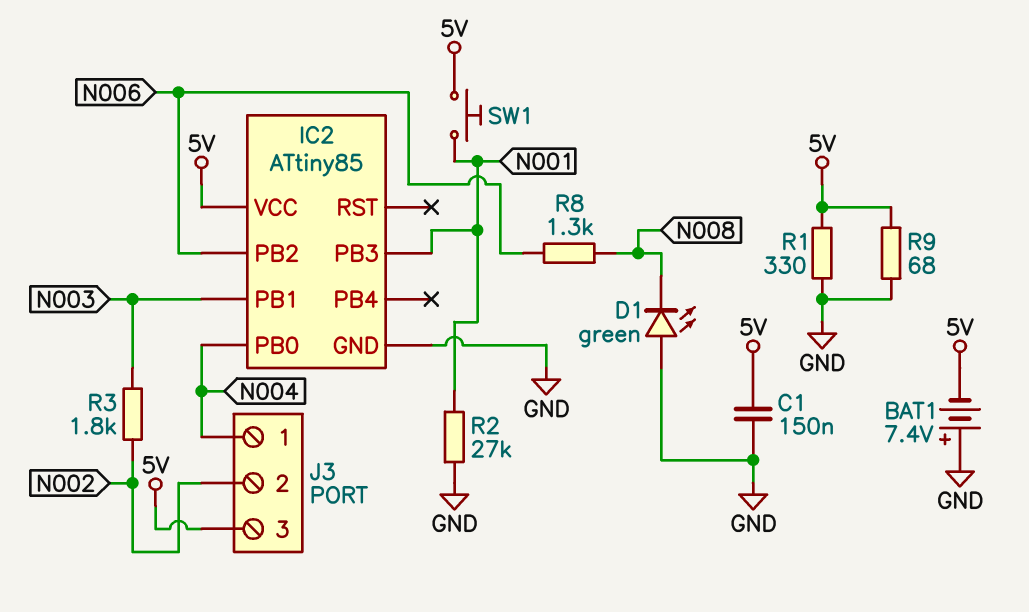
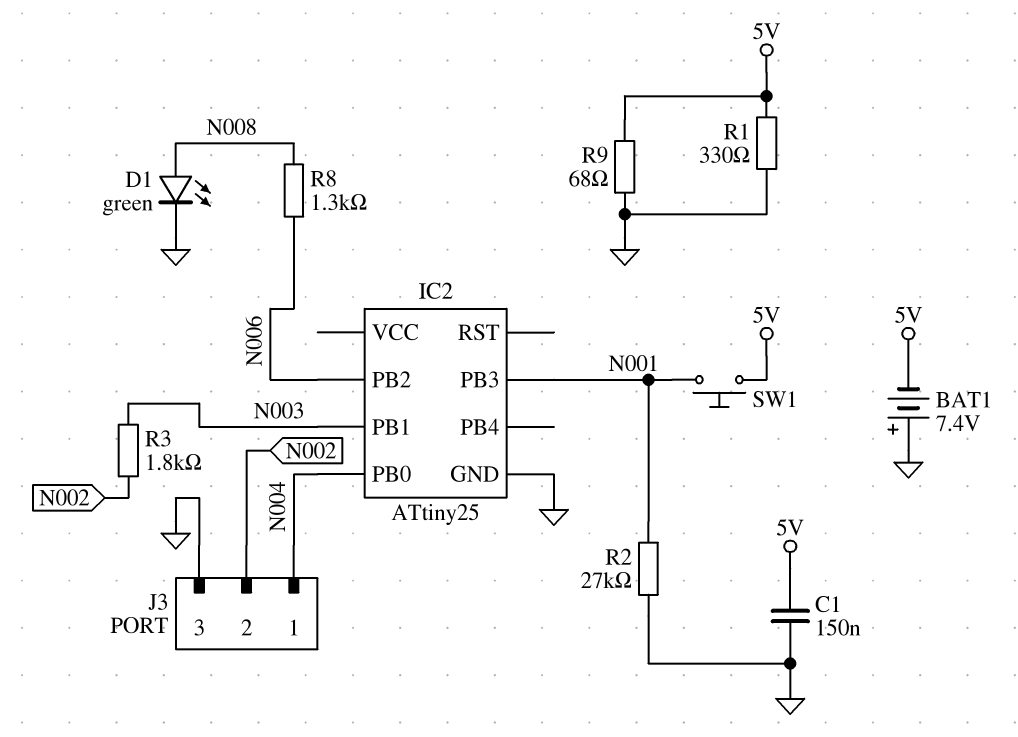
D1: LED green (A GND, K N008) -> LED green (A N008, K GND)
IC2: ATtiny85 -> ATtiny25
IC2 pin VCC: 5V -> none
J3 pin 3: 5V -> GND

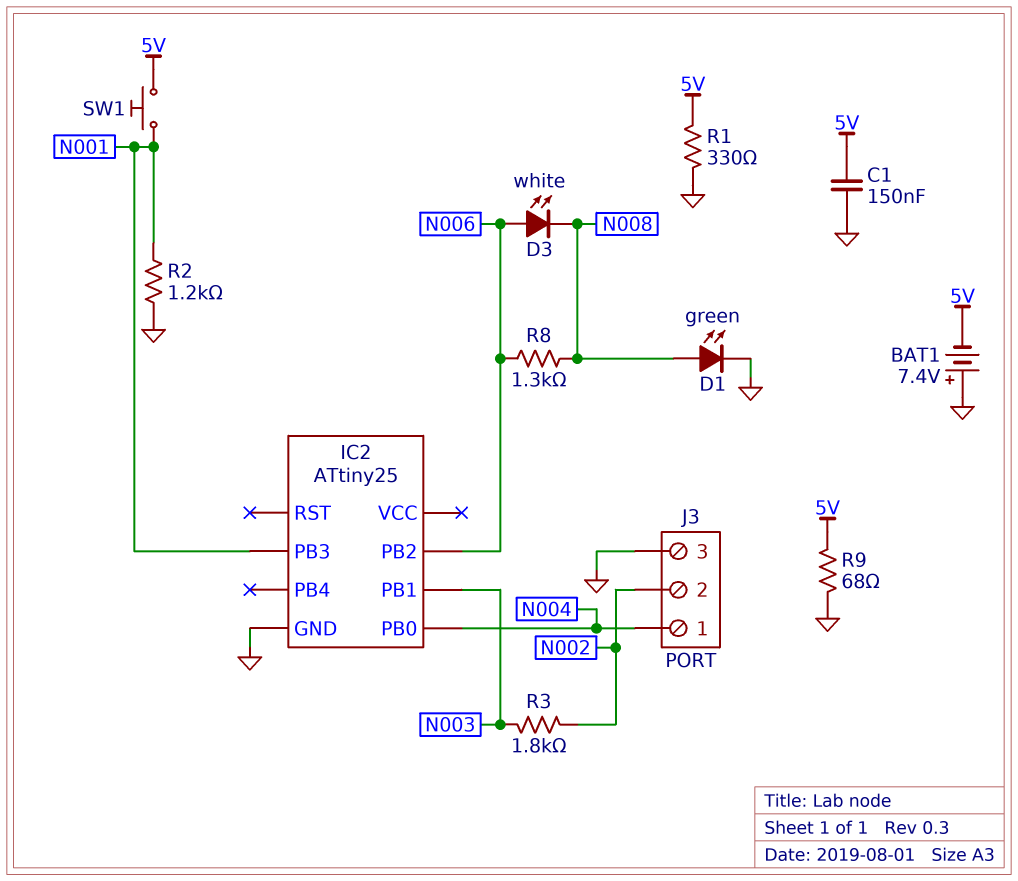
D3: none -> LED white (A N006, K N008)
R2: 27k (GND, N001) -> 1.2k (GND, N001)

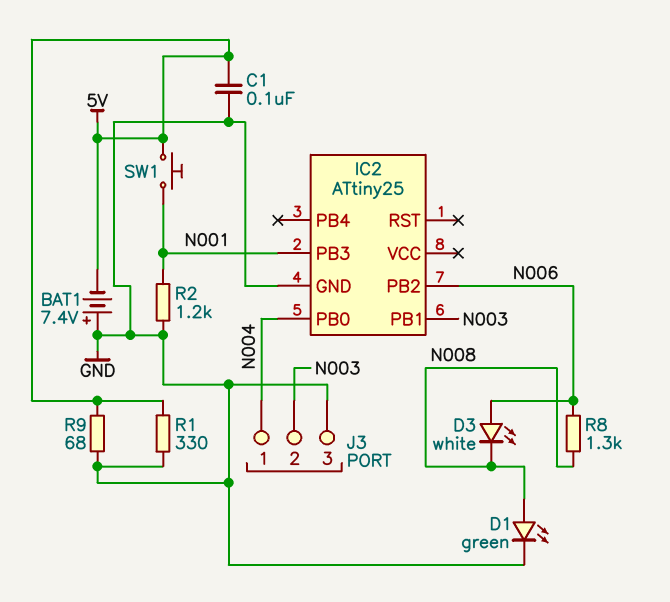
C1: 150nF (5V, GND) -> 100nF (5V, GND)
J3 pin 2: N002 -> N003
R3: 1.8k (N002, N003) -> none

